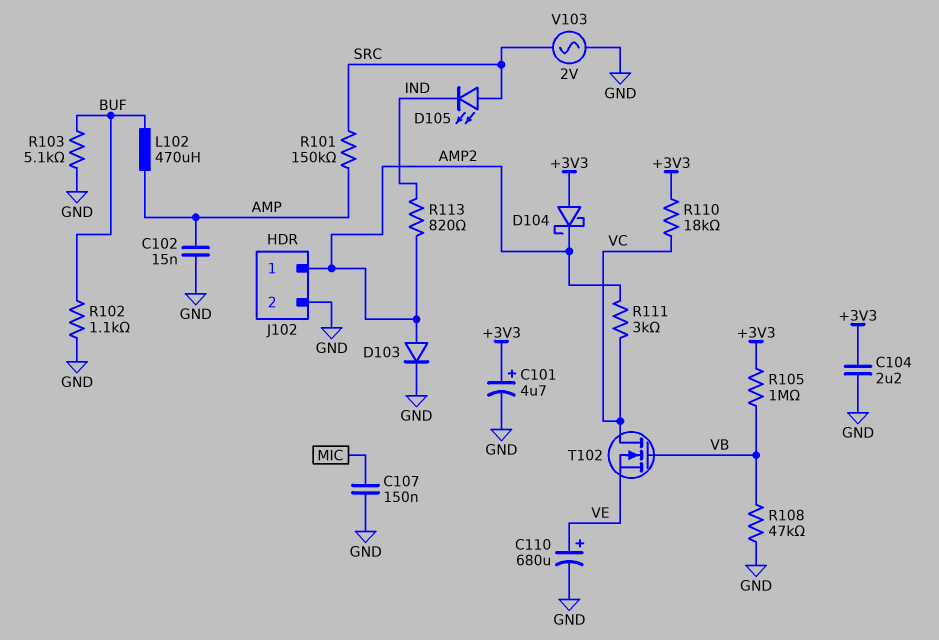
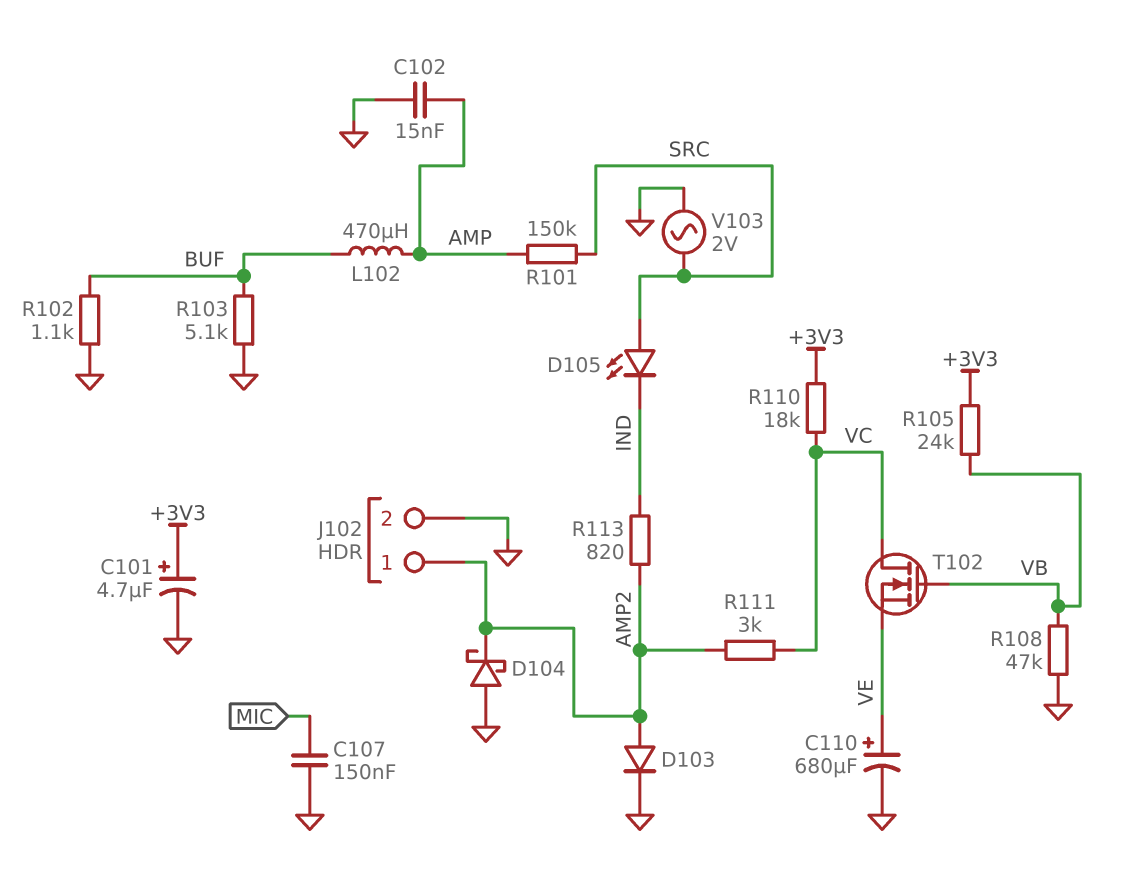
C104: 2.2uF (+3V3, GND) -> none
D104: schottky (A +3V3, K AMP2) -> schottky (A GND, K AMP2)
R105: 1M (+3V3, VB) -> 24k (+3V3, VB)

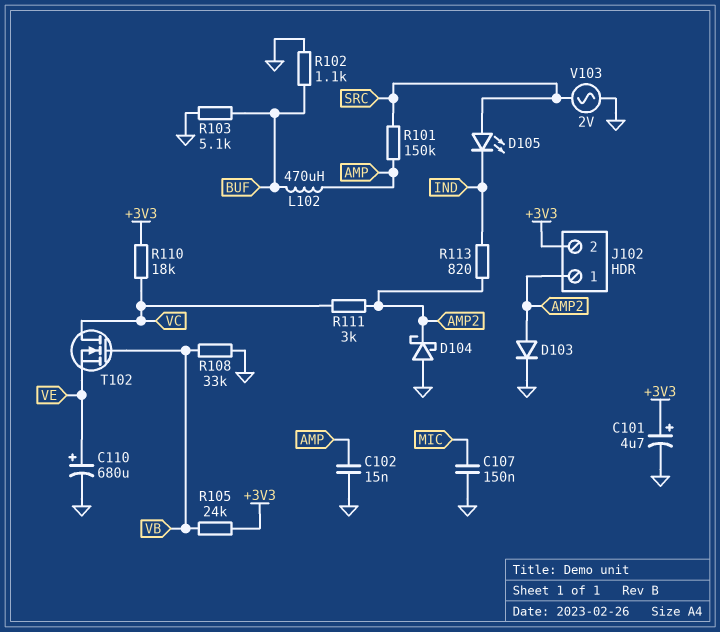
J102 pin 2: GND -> +3V3
R108: 47k (GND, VB) -> 33k (GND, VB)

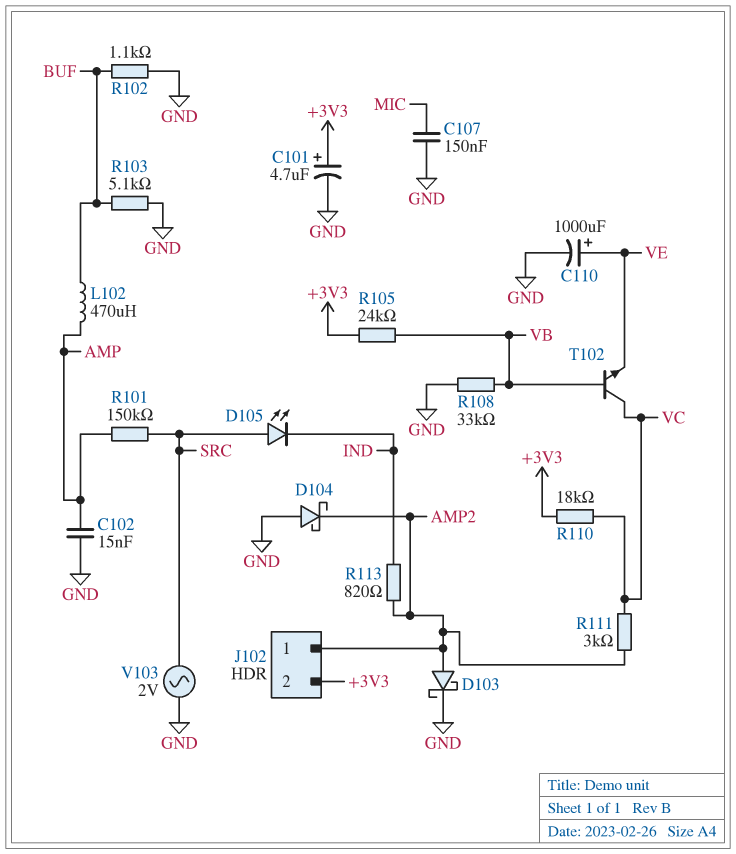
C110: 680uF (plus VE, minus GND) -> 1000uF (plus VE, minus GND)
D103: diode (A AMP2, K GND) -> schottky (A AMP2, K GND)
T102: NMOS (G VB, D VC, S VE) -> NPN (B VB, C VC, E VE)

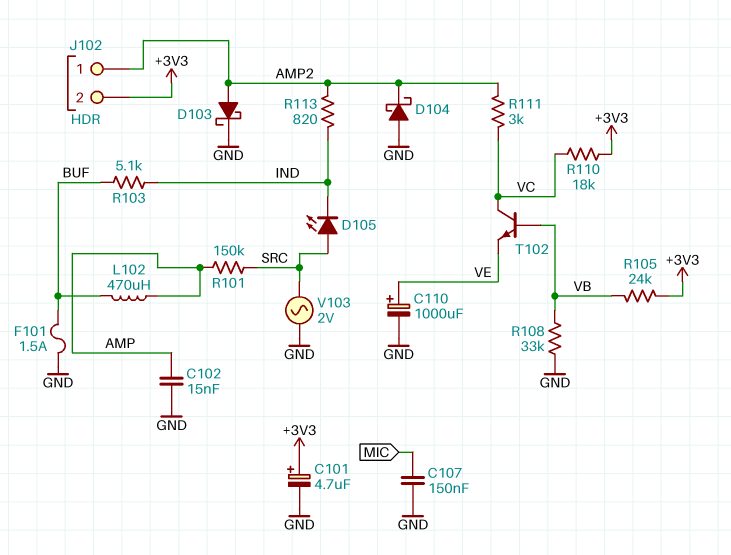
F101: none -> 1.5A (BUF, GND)
R102: 1.1k (BUF, GND) -> none
R103: 5.1k (BUF, GND) -> 5.1k (BUF, IND)

